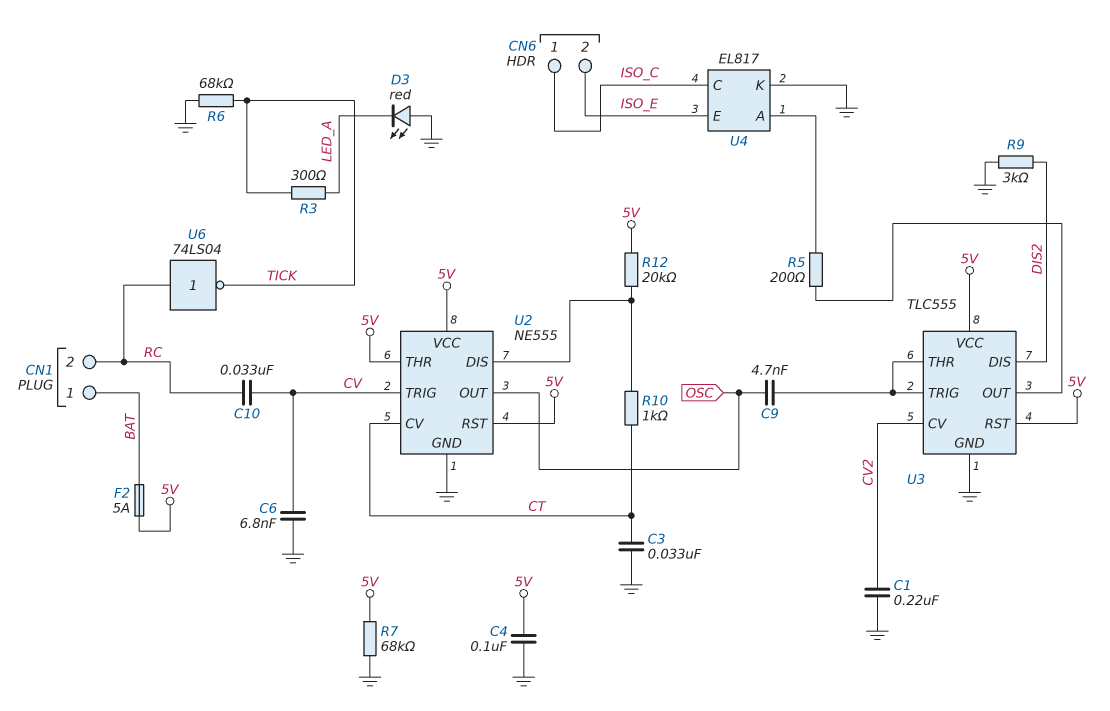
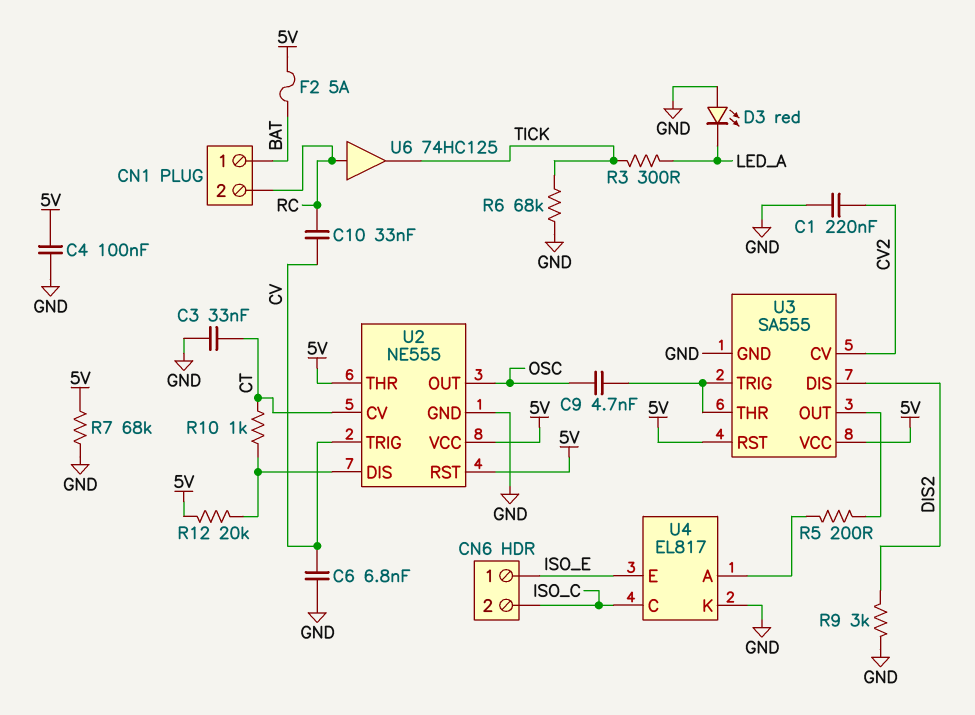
CN6 pin 1: ISO_C -> ISO_E
CN6 pin 2: ISO_E -> ISO_C
U3: TLC555 -> SA555
U6: NOT 74LS04 (in RC, out TICK) -> buffer 74HC125 (in RC, out TICK)

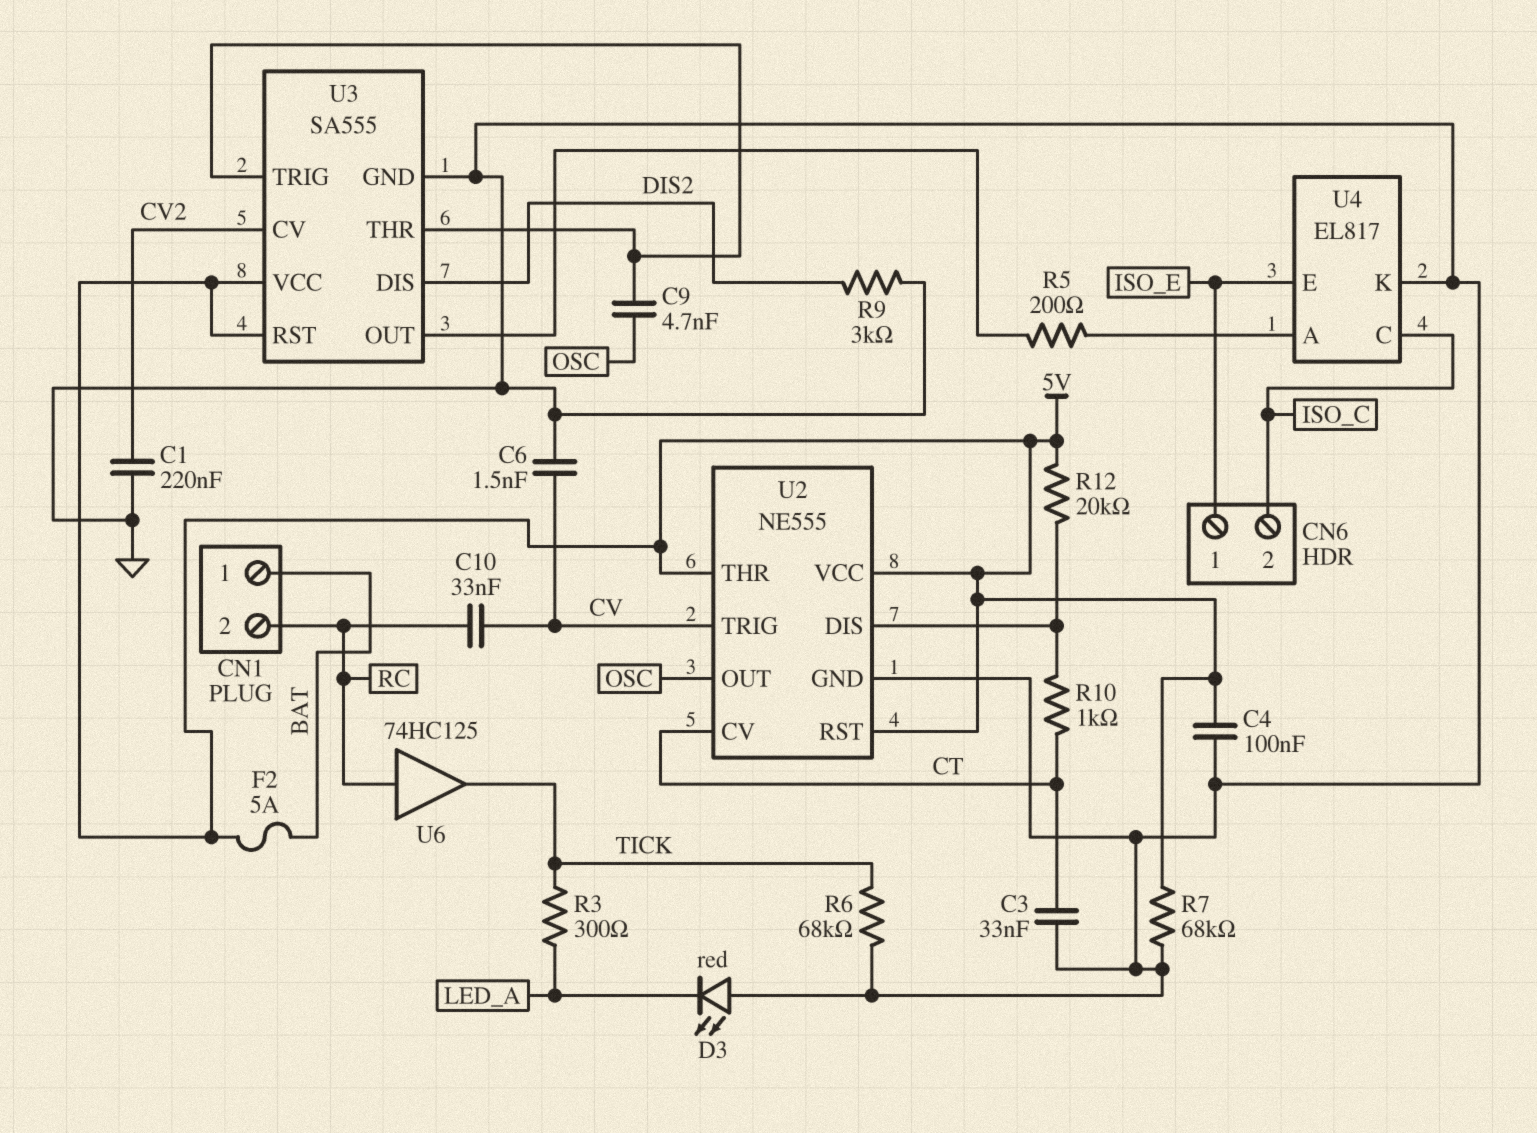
C6: 6.8nF (CV, GND) -> 1.5nF (CV, GND)

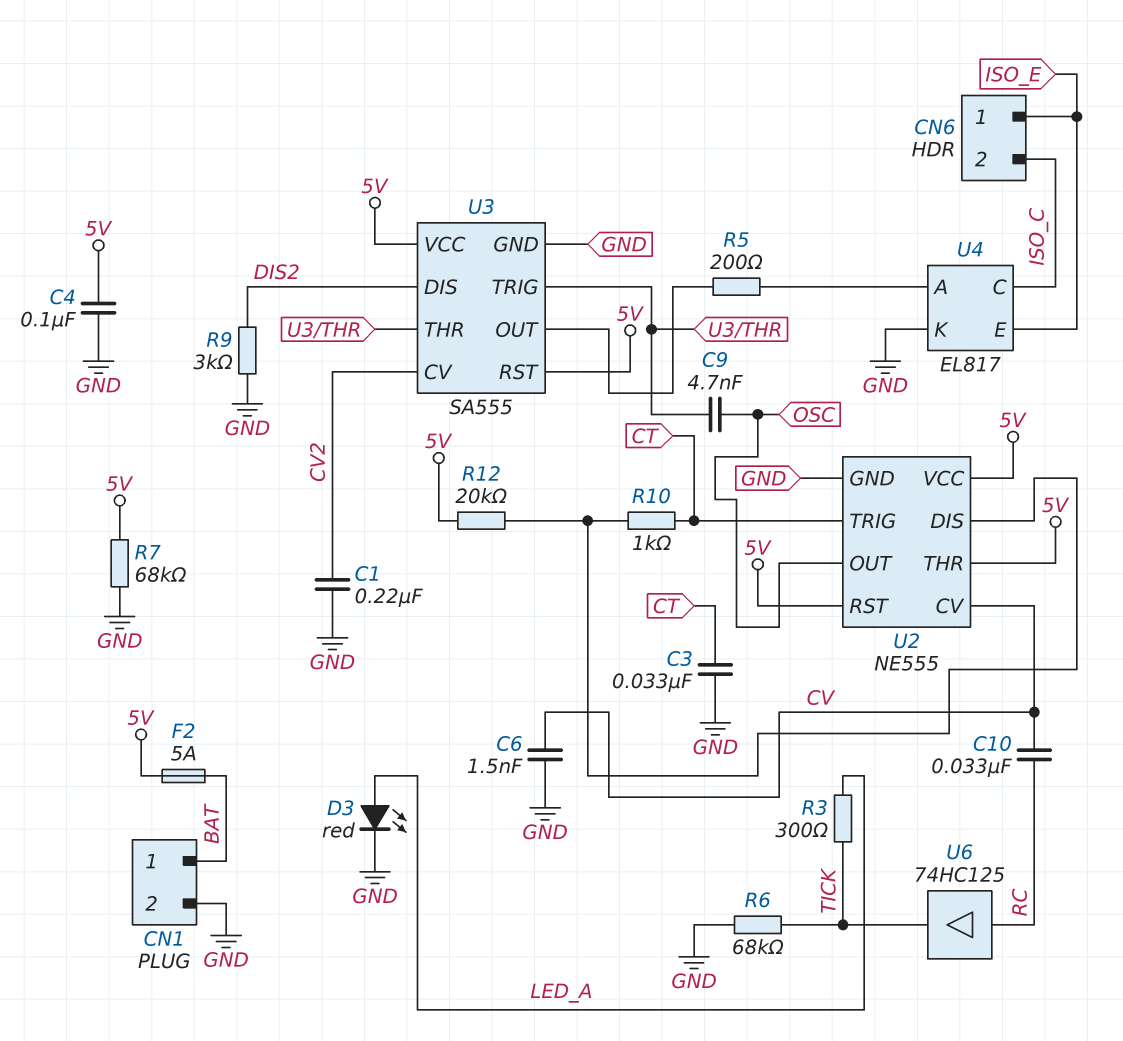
CN1 pin 2: RC -> GND
D3: LED red (A GND, K LED_A) -> LED red (A LED_A, K GND)
U2 pin CV: CT -> CV
U2 pin TRIG: CV -> CT

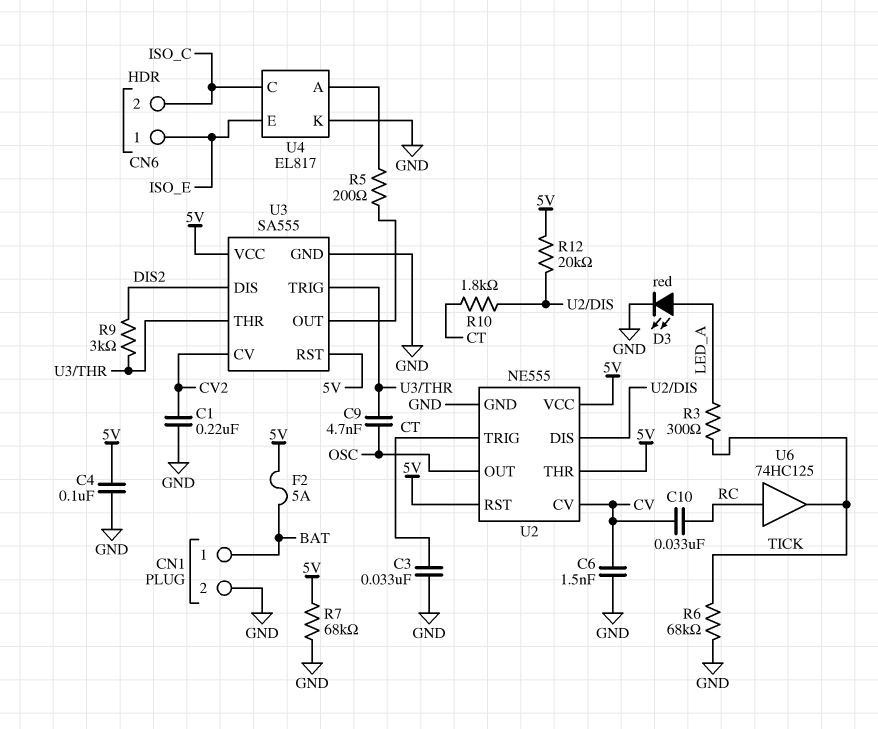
R9: 3k (DIS2, GND) -> 3k (DIS2, U3/THR)
R10: 1k (CT, U2/DIS) -> 1.8k (CT, U2/DIS)

